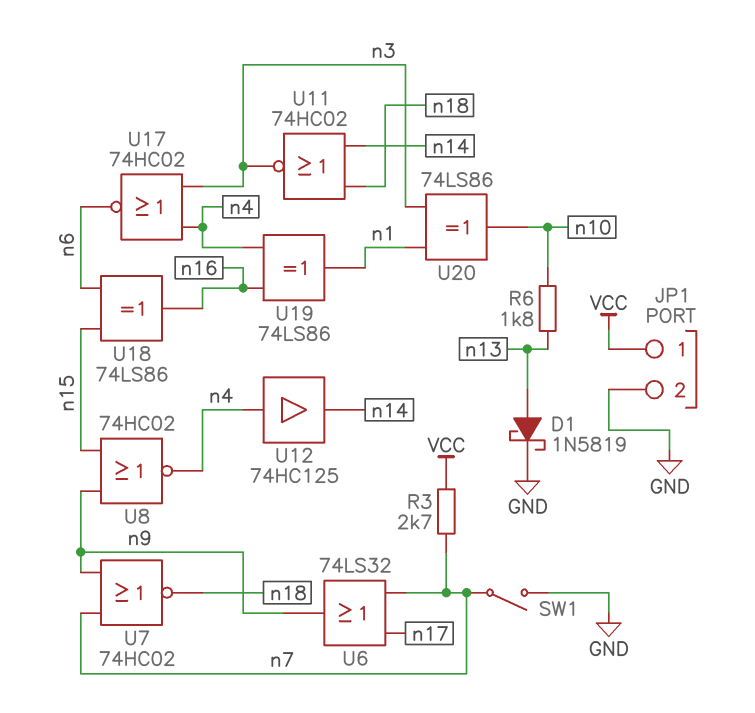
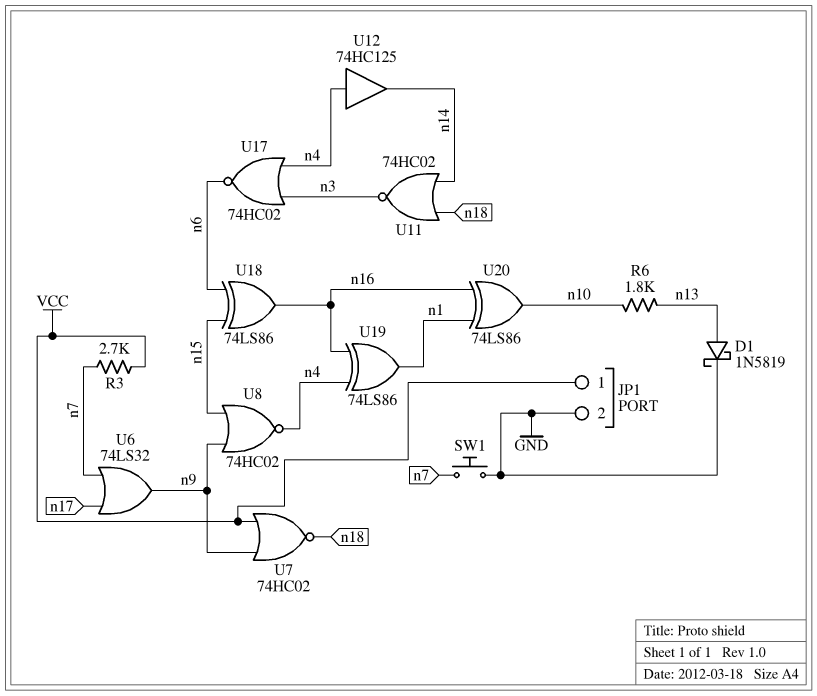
SW1: switch (GND, n7) -> button (GND, n7)
U7: NOR 74HC02 (in n7, in n9, out n18) -> NOR 74HC02 (in VCC, in n9, out n18)
U20: XOR 74LS86 (in n1, in n3, out n10) -> XOR 74LS86 (in n1, in n16, out n10)

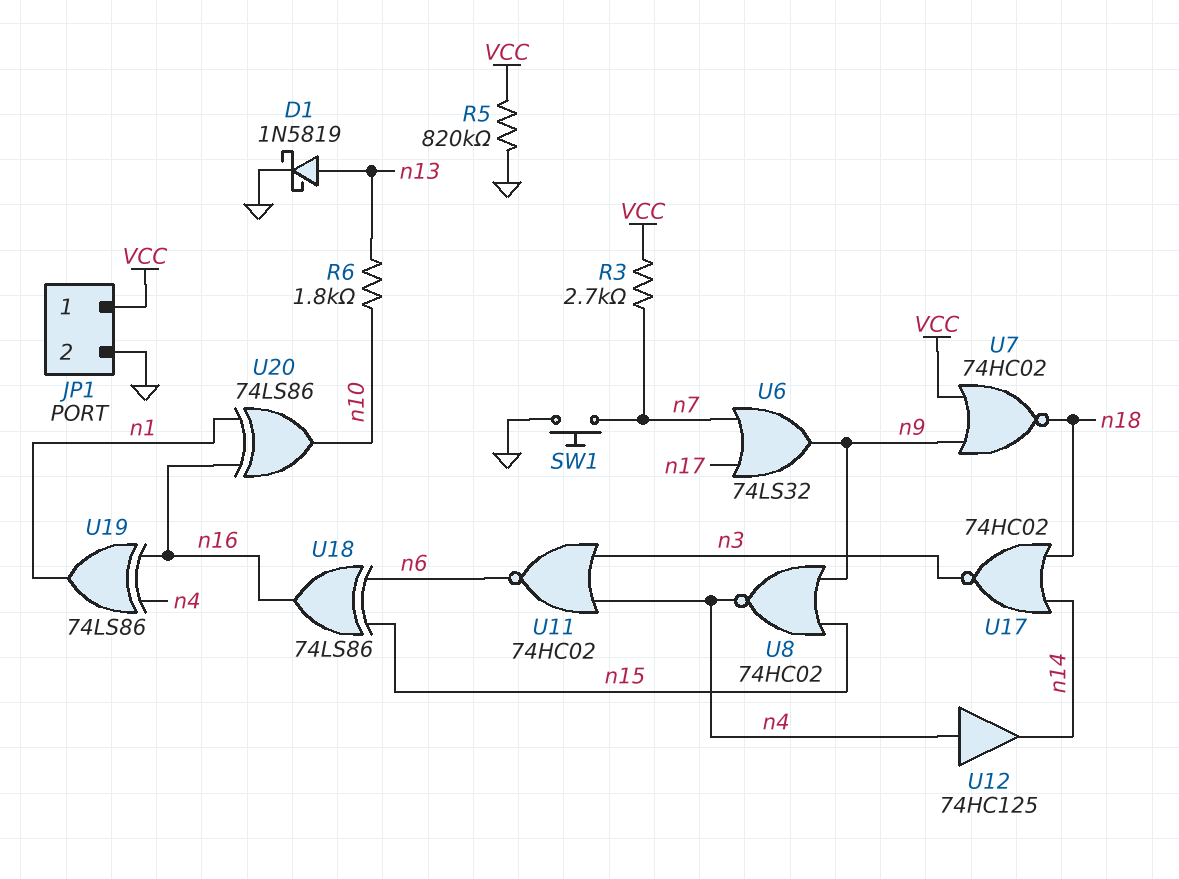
R5: none -> 820k (GND, VCC)
U11: NOR 74HC02 (in n14, in n18, out n3) -> NOR 74HC02 (in n3, in n4, out n6)
U17: NOR 74HC02 (in n3, in n4, out n6) -> NOR 74HC02 (in n14, in n18, out n3)

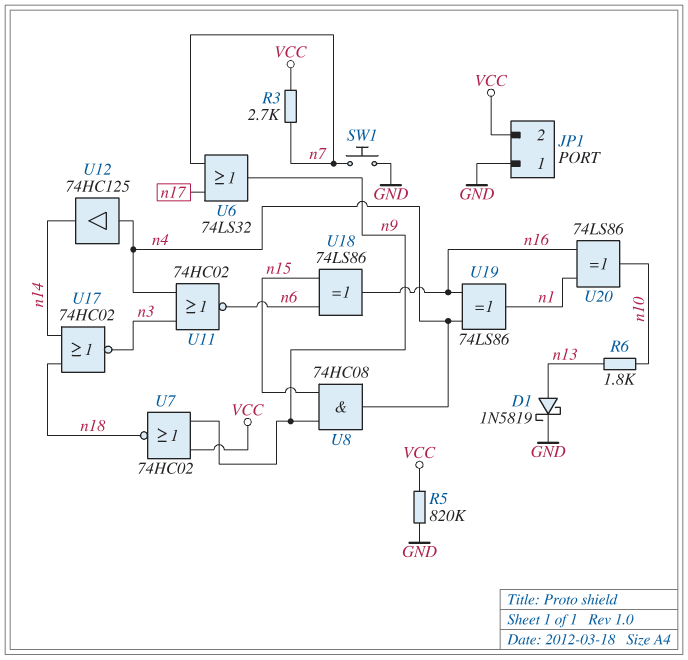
JP1 pin 1: VCC -> GND
JP1 pin 2: GND -> VCC
U8: NOR 74HC02 (in n9, in n15, out n4) -> AND 74HC08 (in n9, in n15, out n4)

